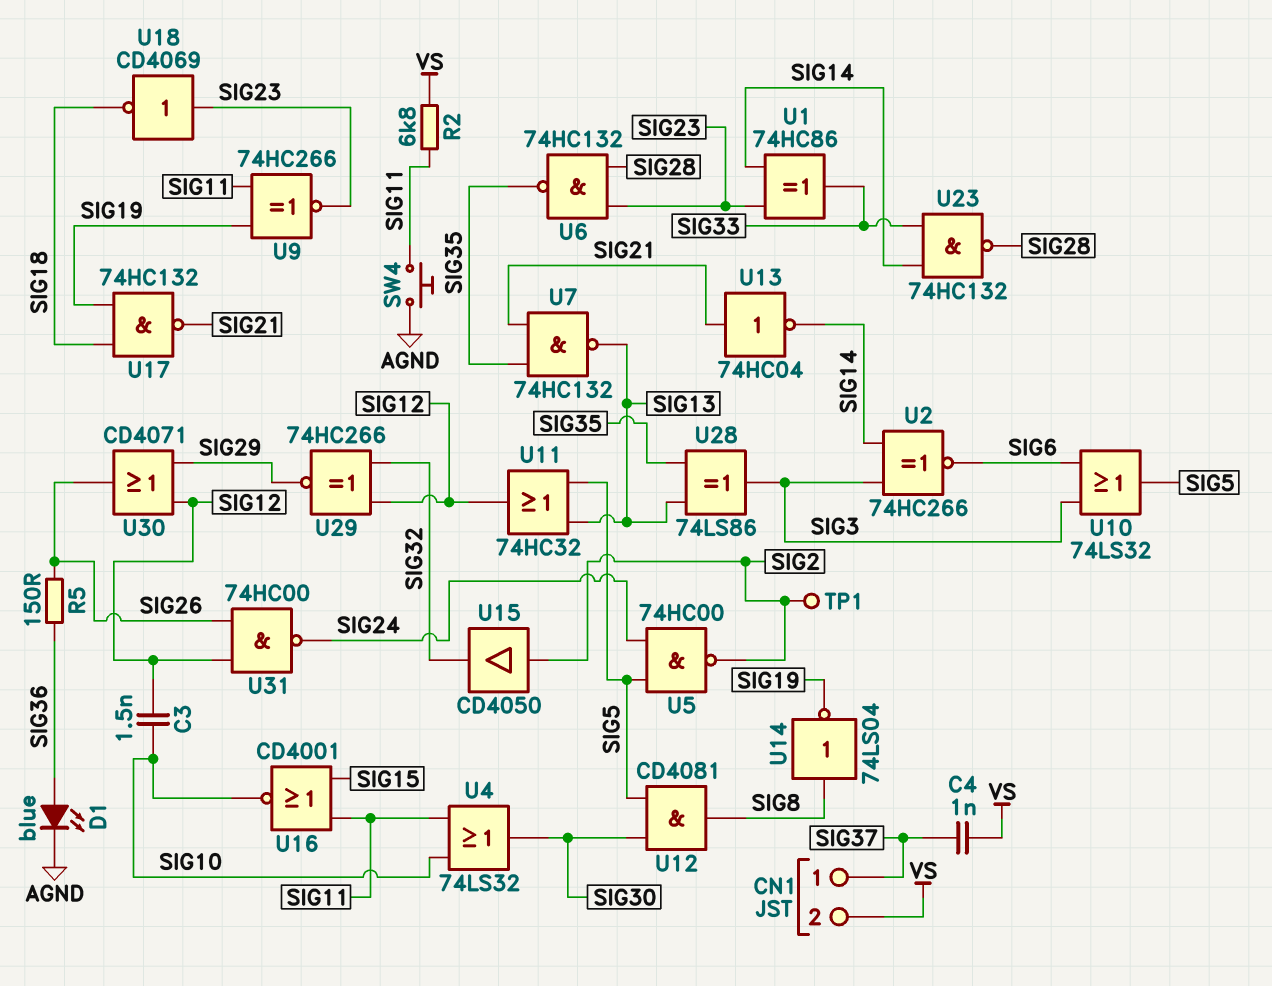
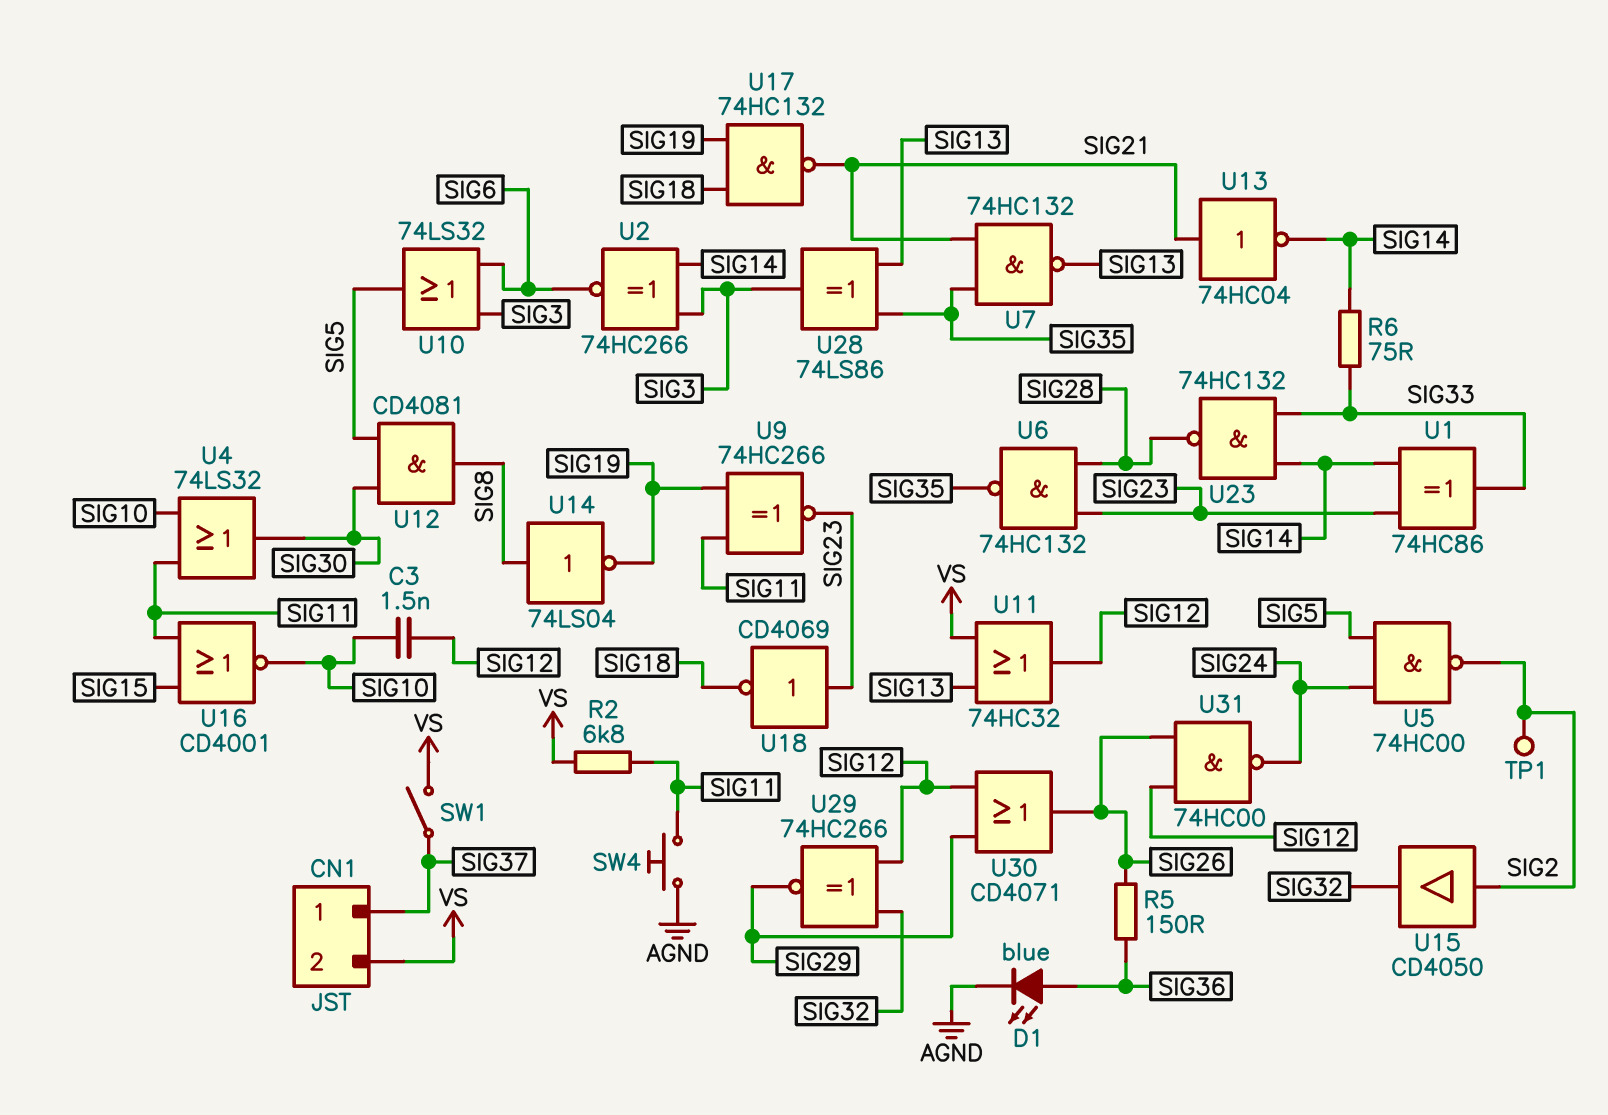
C4: 1nF (SIG37, VS) -> none
R6: none -> 75 (SIG14, SIG33)
SW1: none -> switch (SIG37, VS)
U11: OR 74HC32 (in SIG5, in SIG13, out SIG12) -> OR 74HC32 (in SIG13, in VS, out SIG12)

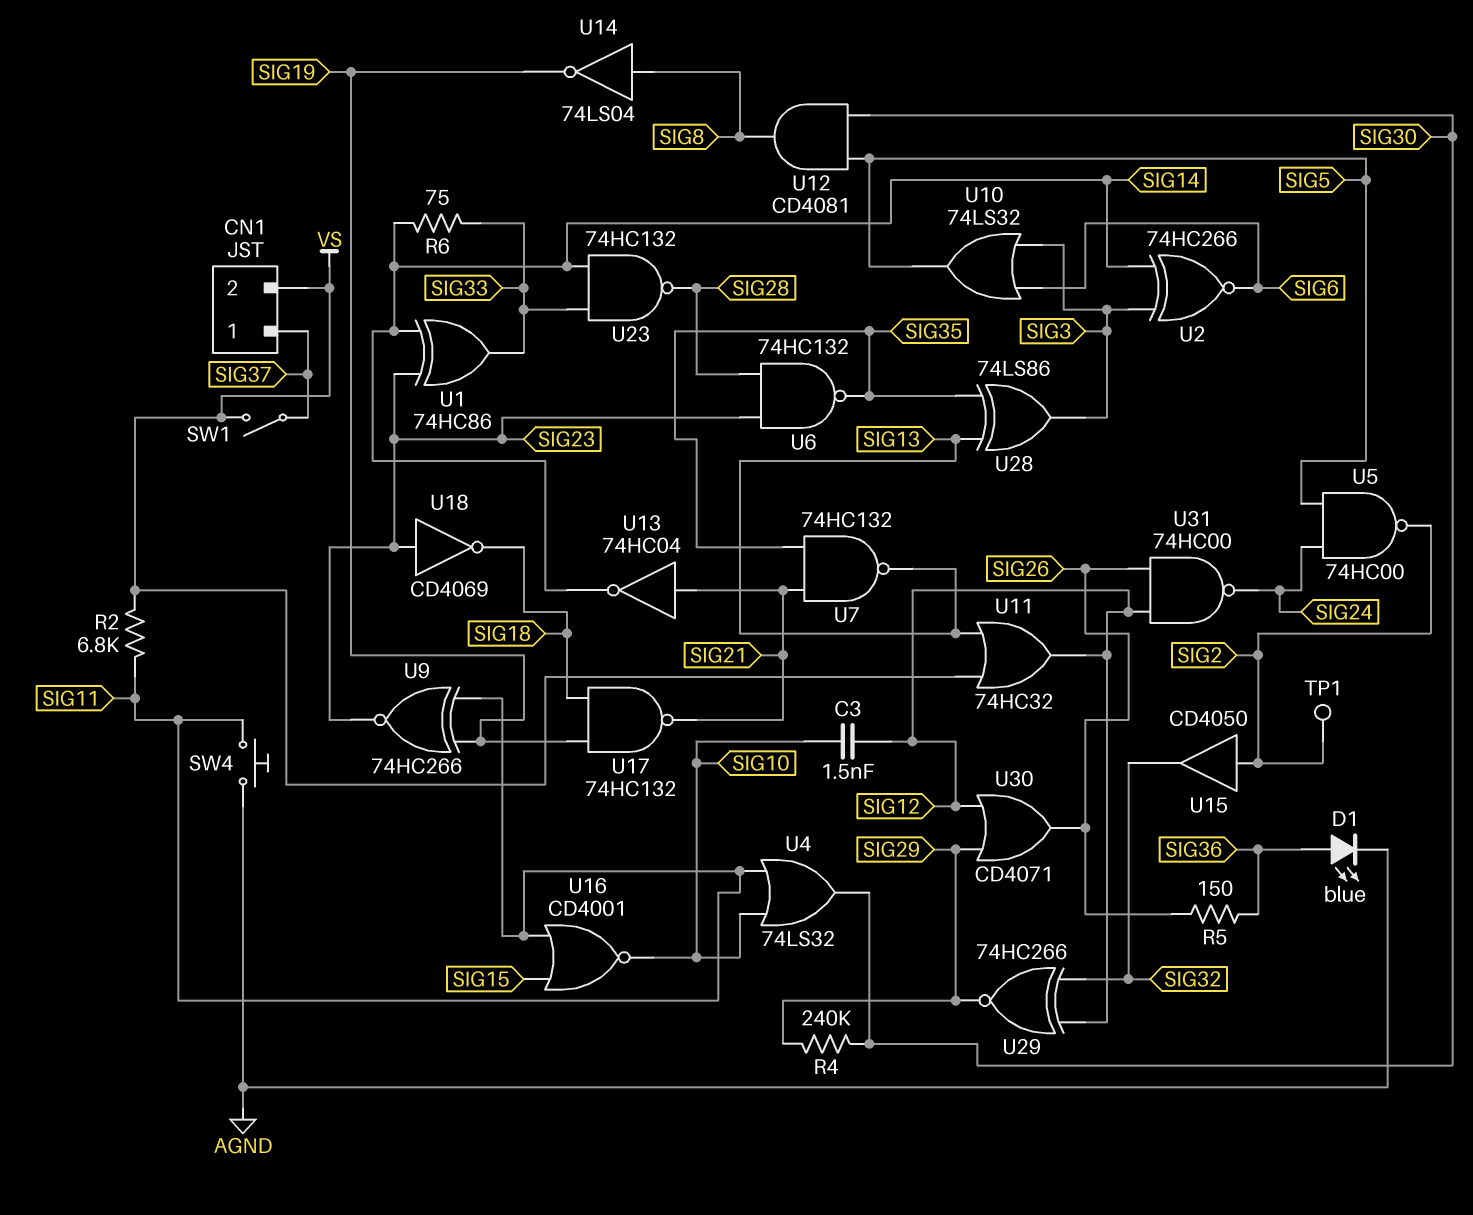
R4: none -> 240k (SIG29, SIG30)

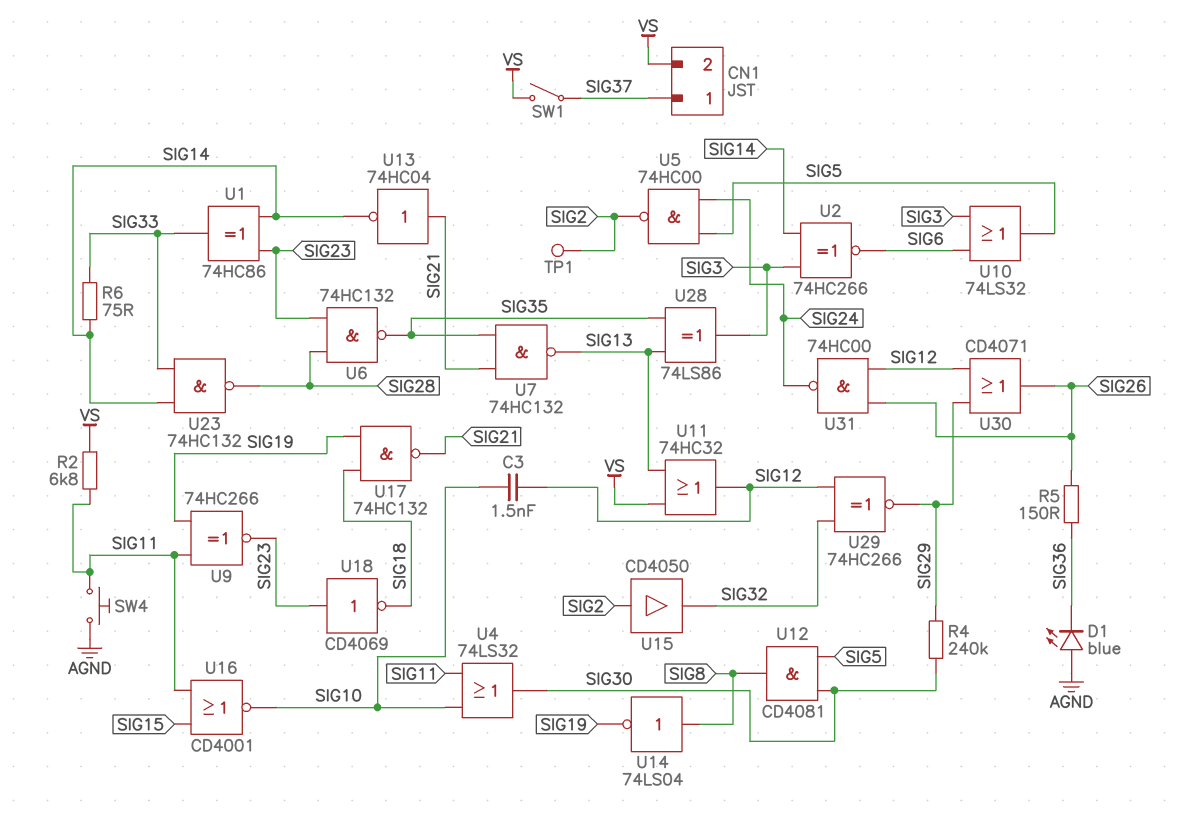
D1: LED blue (A SIG36, K AGND) -> LED blue (A AGND, K SIG36)

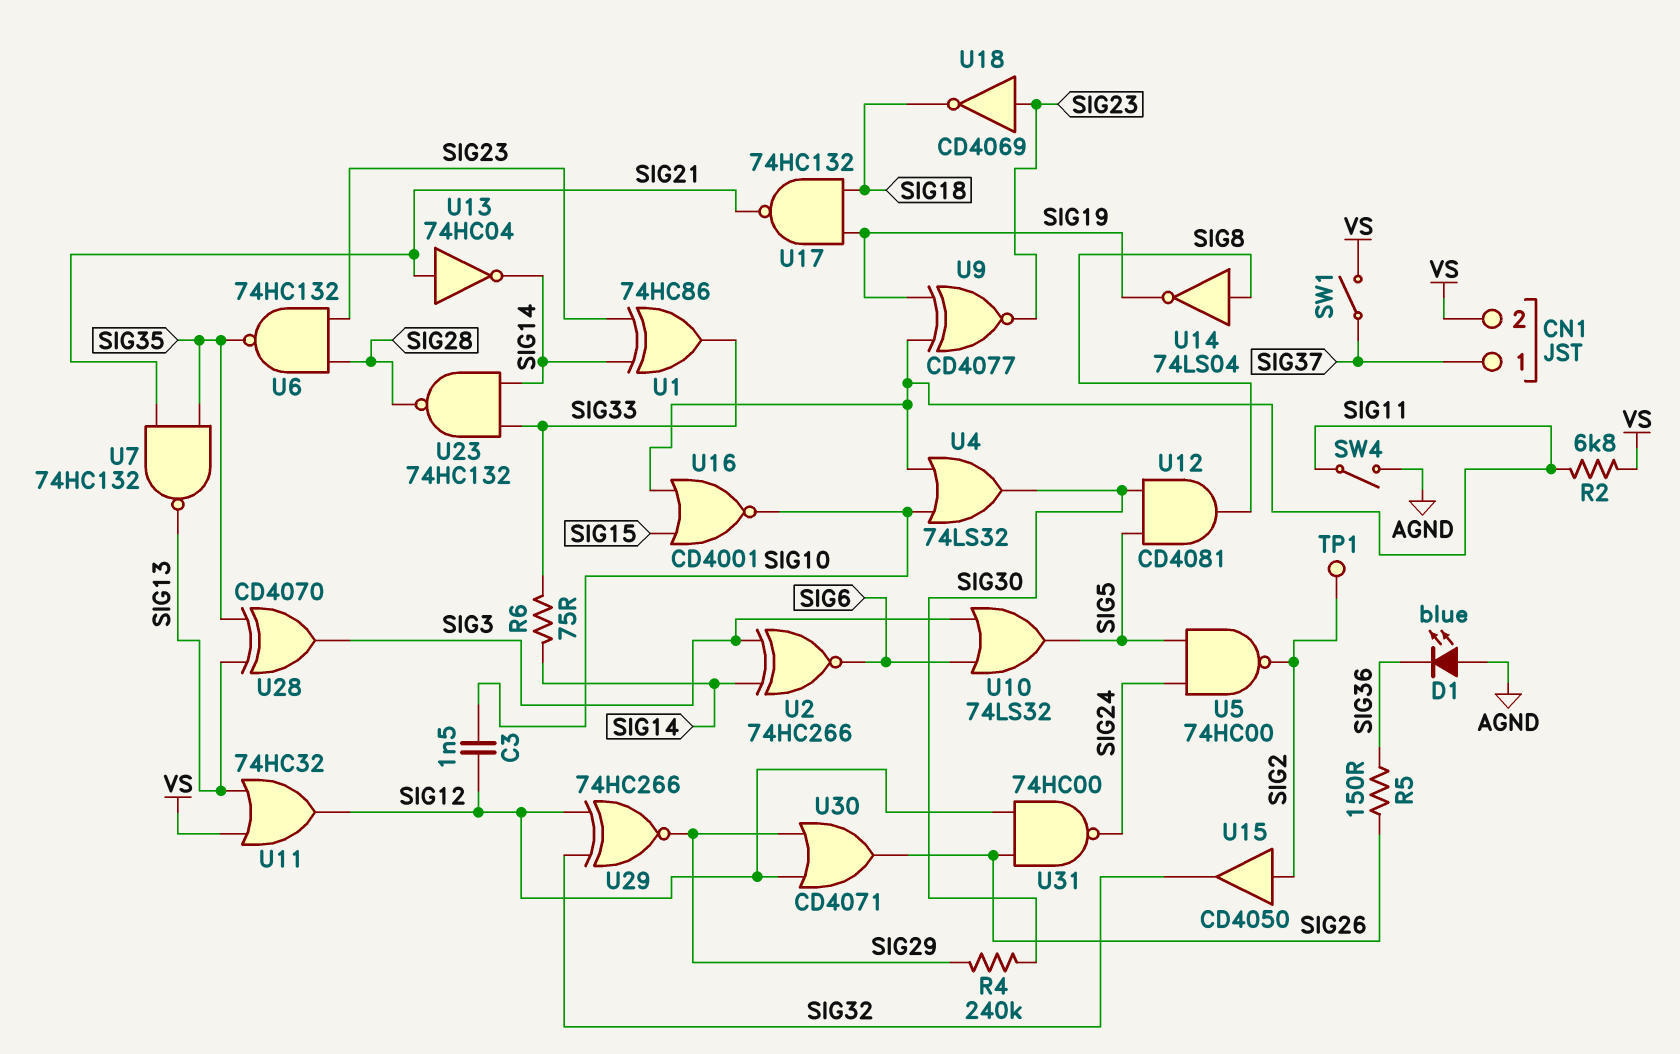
SW4: button (AGND, SIG11) -> switch (AGND, SIG11)
U9: XNOR 74HC266 (in SIG11, in SIG19, out SIG23) -> XNOR CD4077 (in SIG11, in SIG19, out SIG23)
U28: XOR 74LS86 (in SIG13, in SIG35, out SIG3) -> XOR CD4070 (in SIG13, in SIG35, out SIG3)

